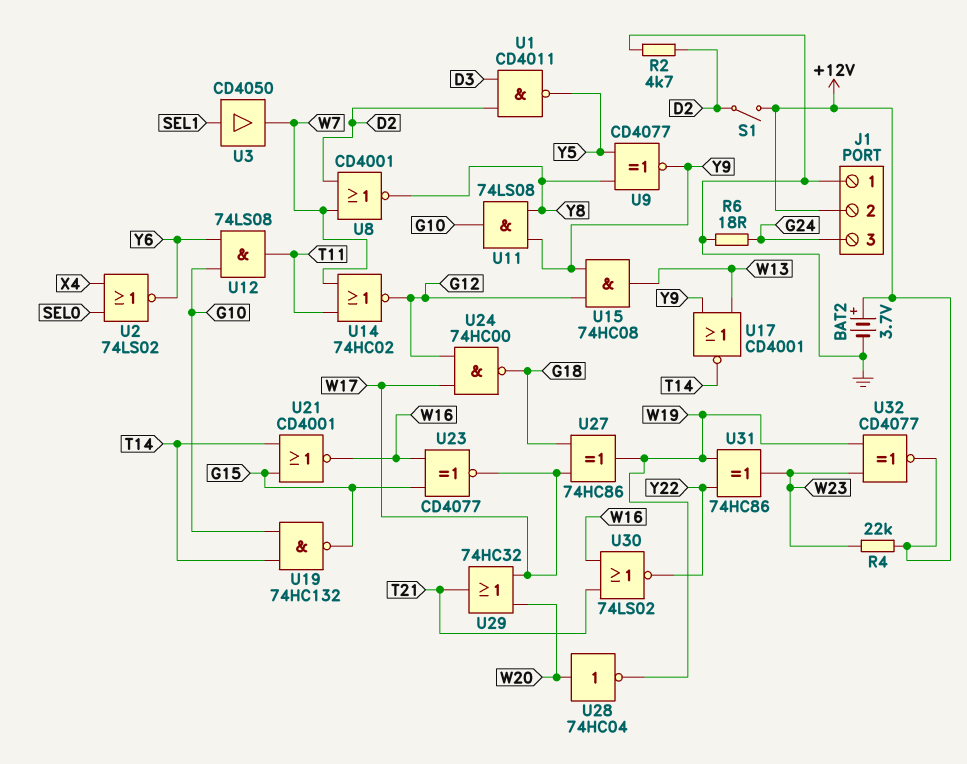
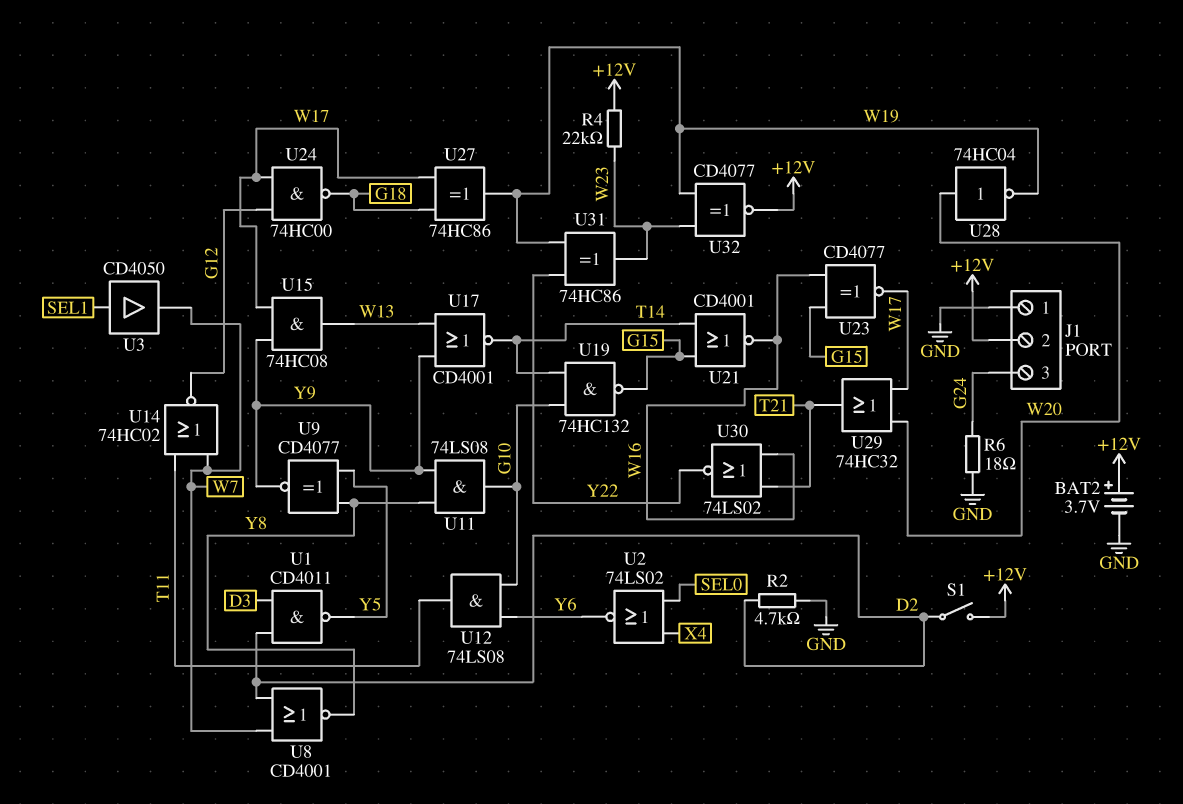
U15: AND 74HC08 (in G12, in Y9, out W13) -> AND 74HC08 (in W17, in Y9, out W13)

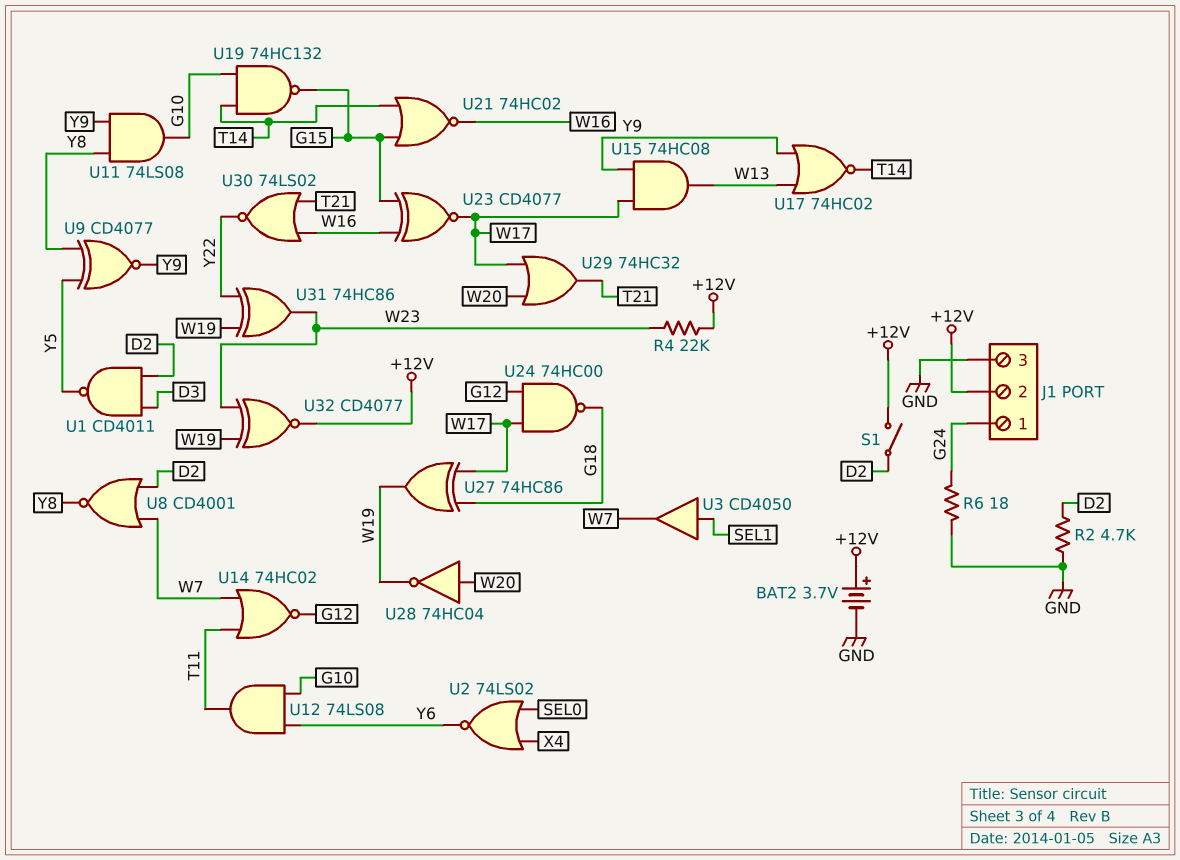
J1 pin 1: GND -> G24
J1 pin 3: G24 -> GND
U17: NOR CD4001 (in W13, in Y9, out T14) -> NOR 74HC02 (in W13, in Y9, out T14)
U21: NOR CD4001 (in G15, in T14, out W16) -> NOR 74HC02 (in G15, in T14, out W16)

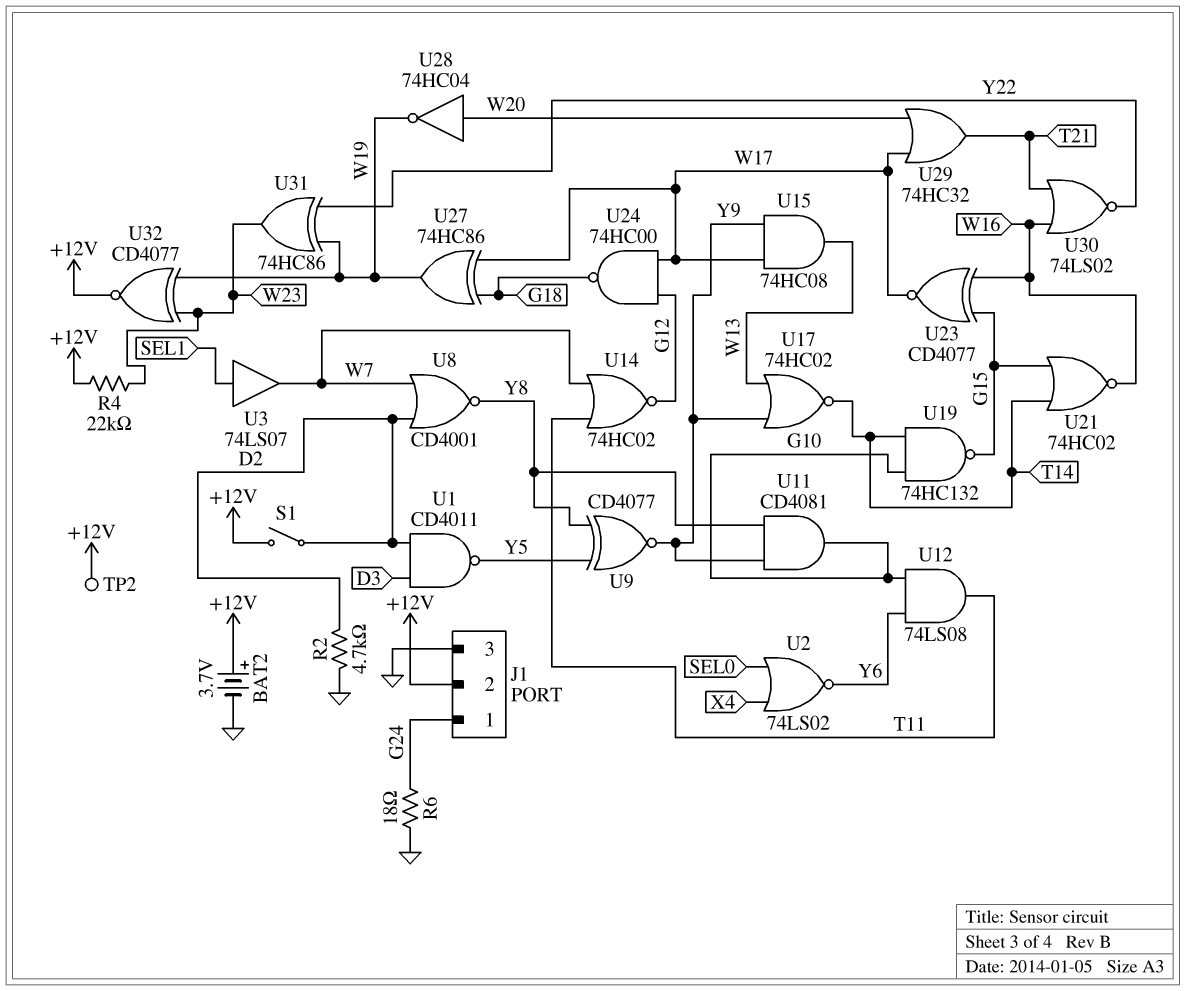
TP2: none -> test point (+12V)
U3: buffer CD4050 (in SEL1, out W7) -> buffer 74LS07 (in SEL1, out W7)
U11: AND 74LS08 (in Y8, in Y9, out G10) -> AND CD4081 (in Y8, in Y9, out G10)

